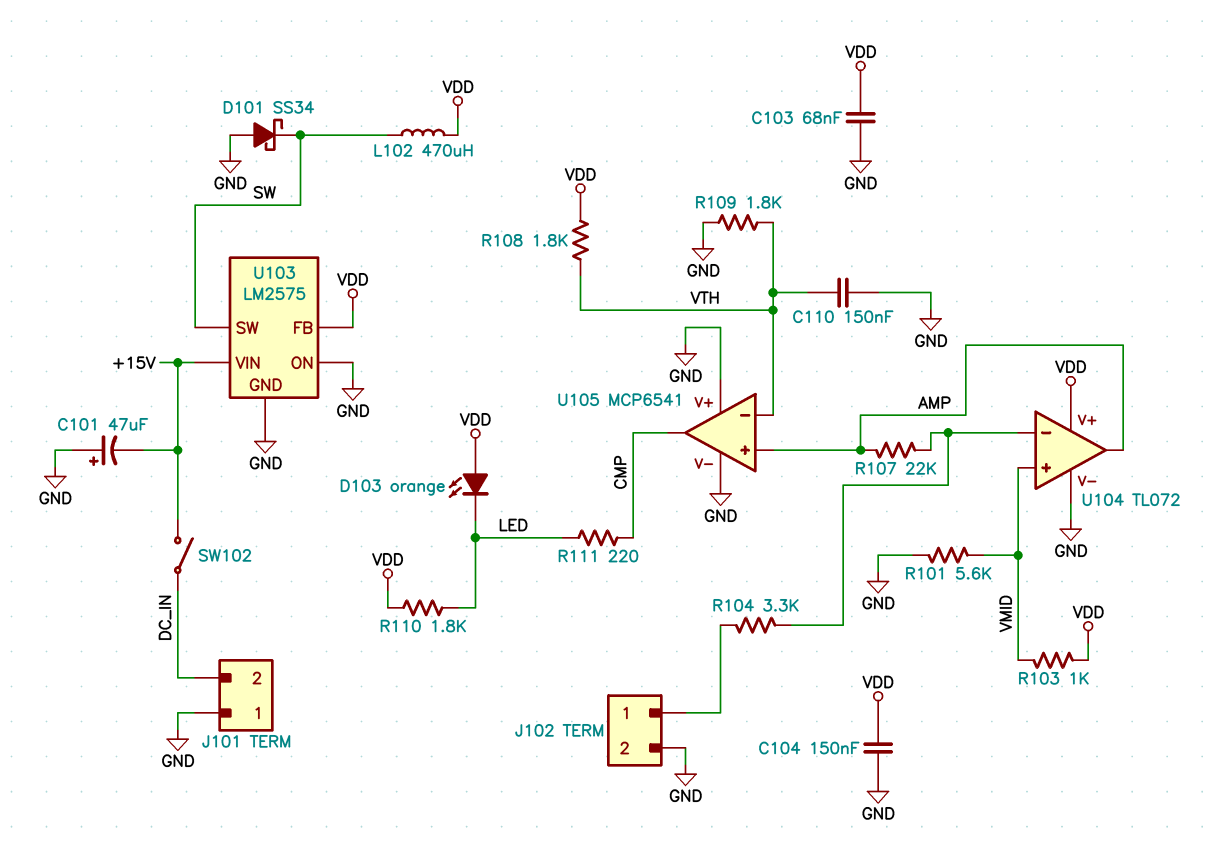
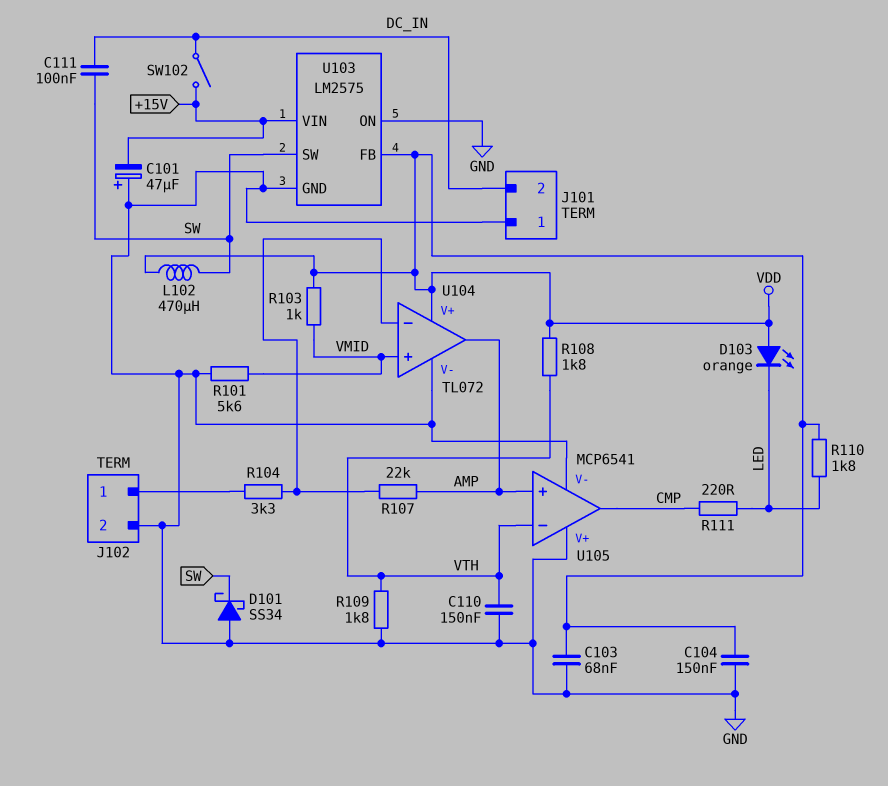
C111: none -> 100nF (DC_IN, SW)

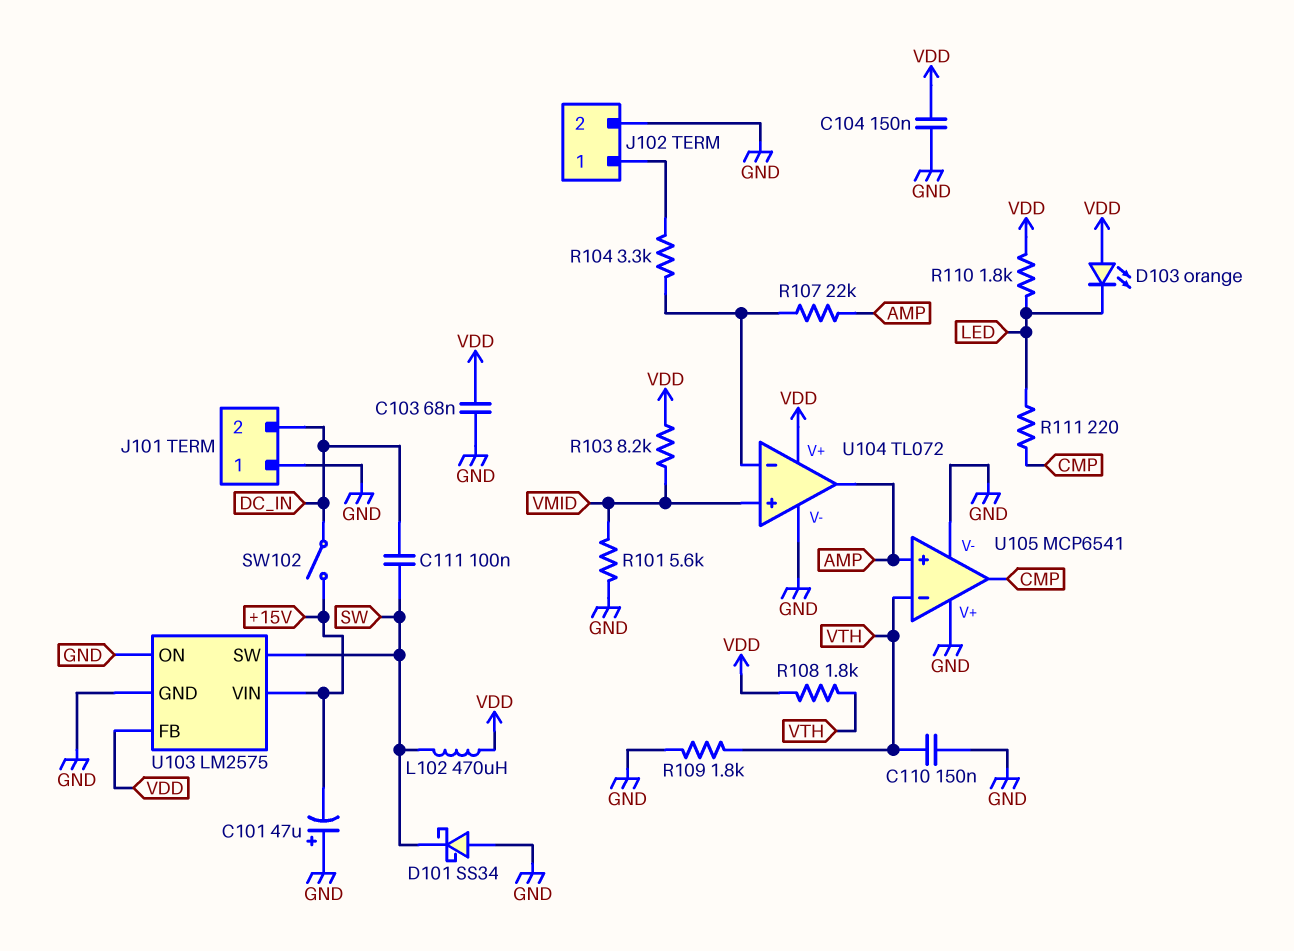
R103: 1k (VDD, VMID) -> 8.2k (VDD, VMID)

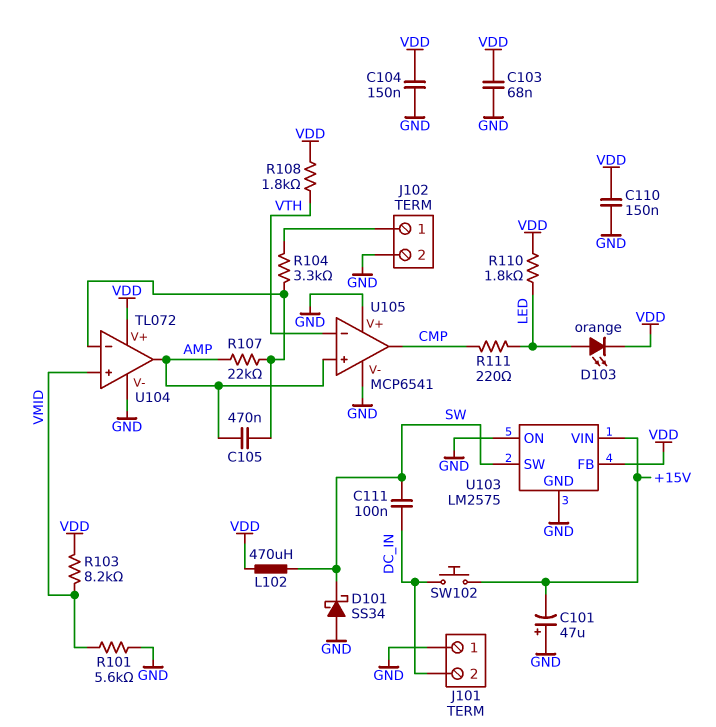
C105: none -> 470nF (AMP, U104/in-)
C110: 150nF (GND, VTH) -> 150nF (GND, VDD)
D103: LED orange (A VDD, K LED) -> LED orange (A LED, K VDD)
R109: 1.8k (GND, VTH) -> none
SW102: switch (+15V, DC_IN) -> button (+15V, DC_IN)

